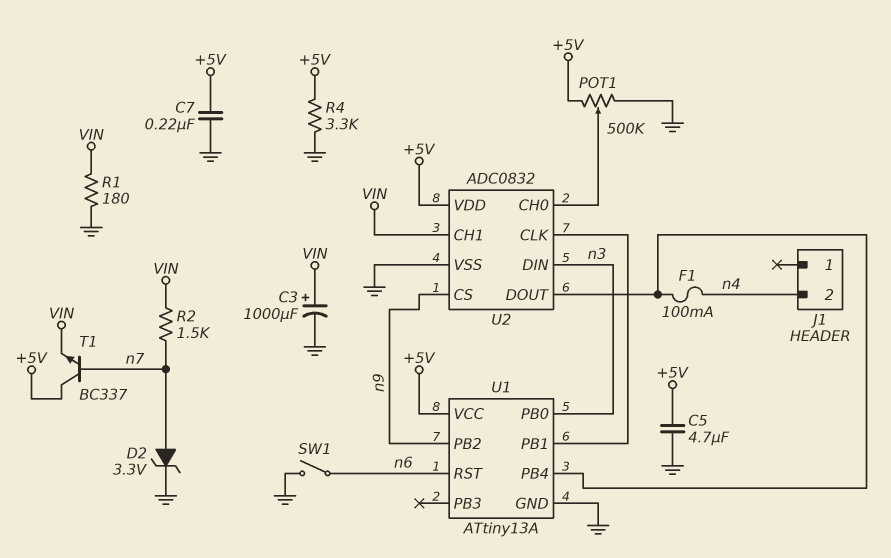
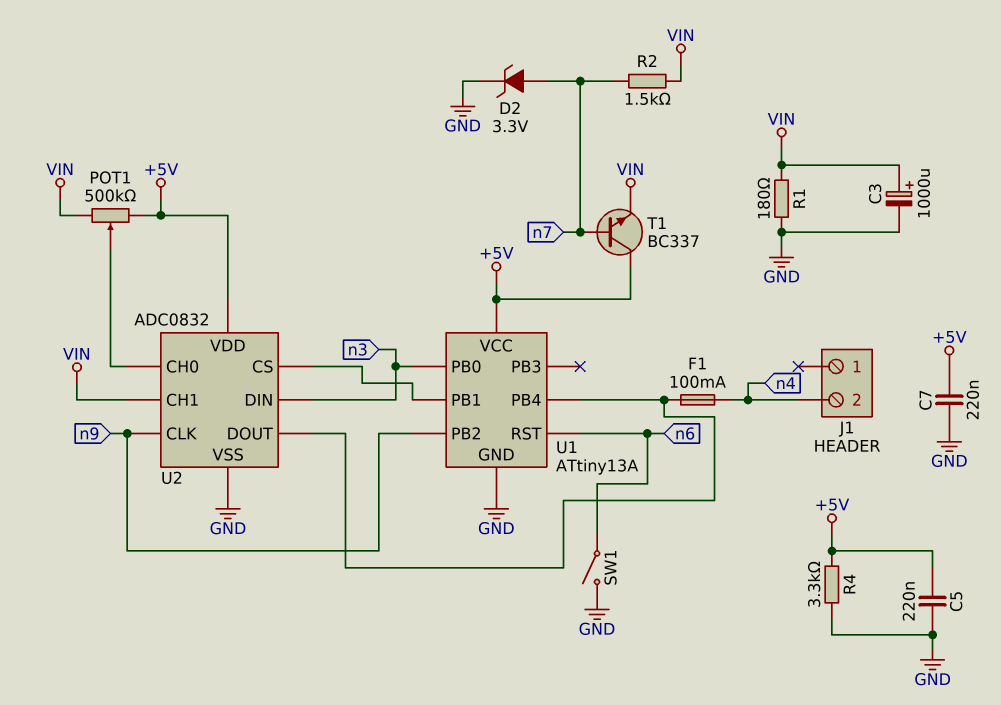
C5: 4.7uF (+5V, GND) -> 220nF (+5V, GND)
POT1: 500k (+5V, GND, wiper U2/CH0) -> 500k (+5V, VIN, wiper U2/CH0)
U2 pin CLK: U1/PB1 -> n9
U2 pin CS: n9 -> U1/PB1

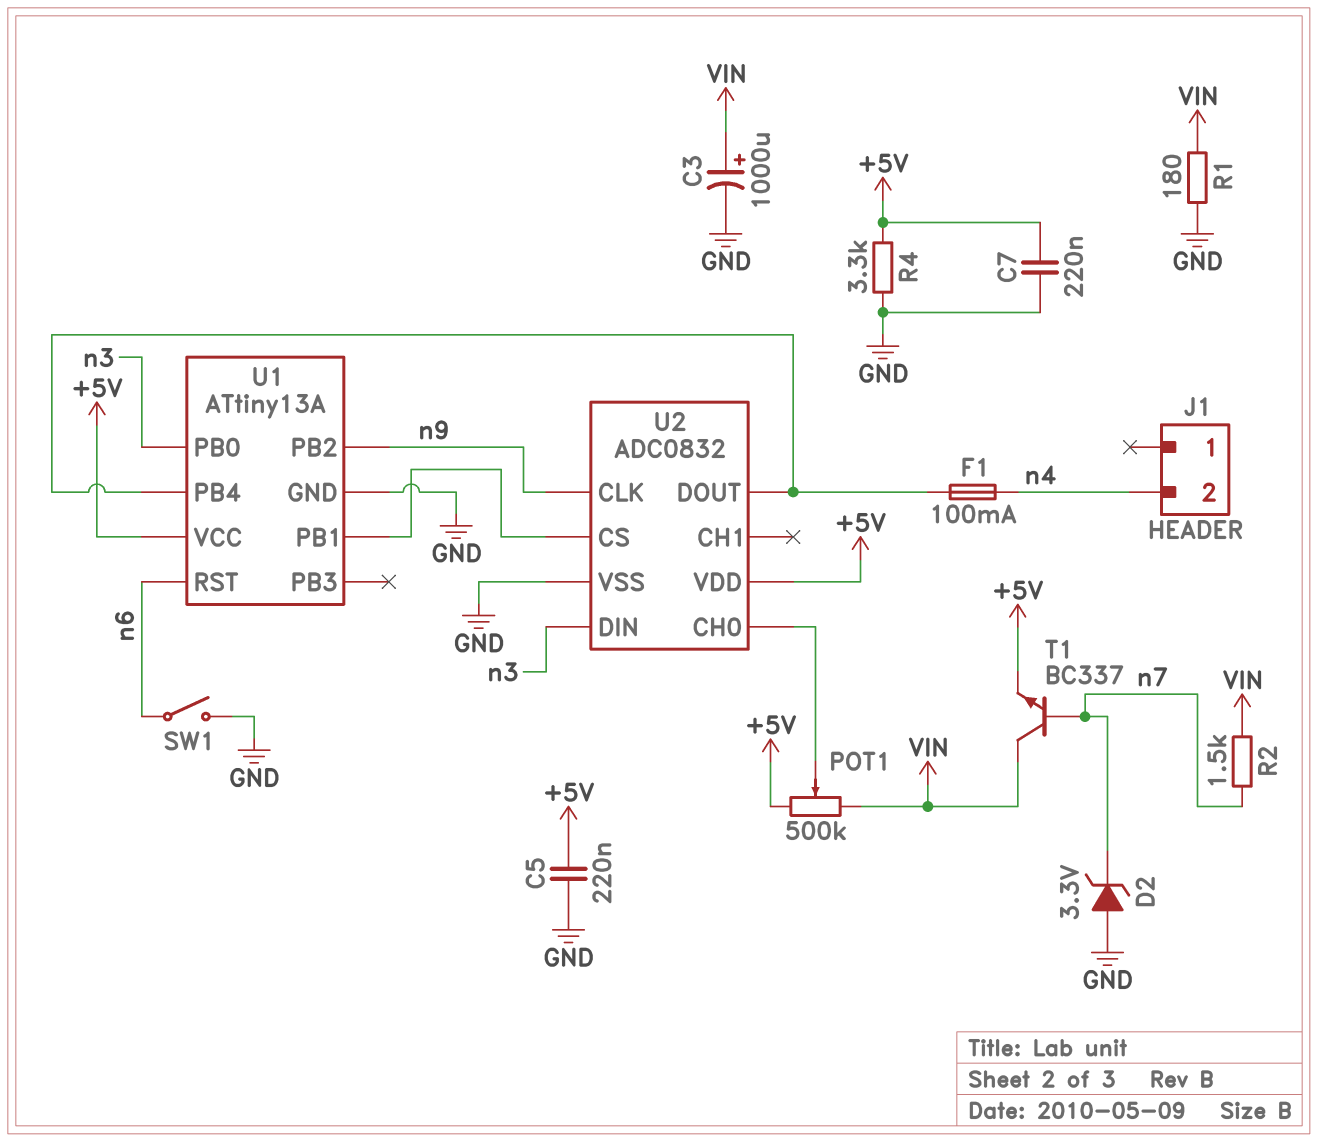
D2: zener 3.3V (A n7, K GND) -> zener 3.3V (A GND, K n7)
T1: NPN BC337 (B n7, C +5V, E VIN) -> NPN BC337 (B n7, C VIN, E +5V)
U2 pin CH1: VIN -> none

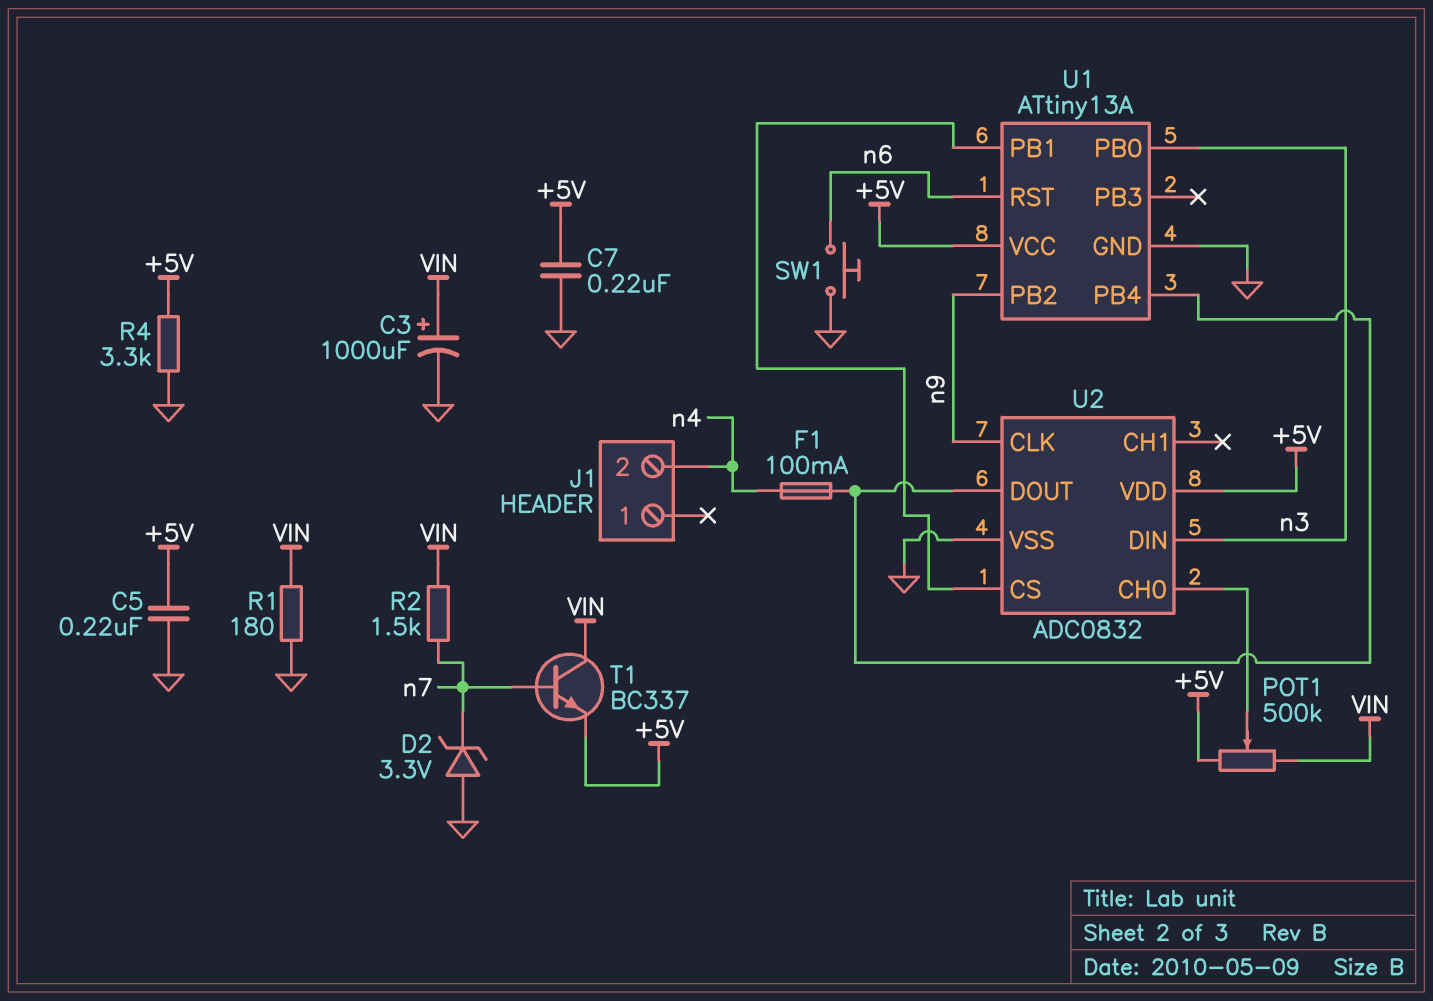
SW1: switch (GND, n6) -> button (GND, n6)

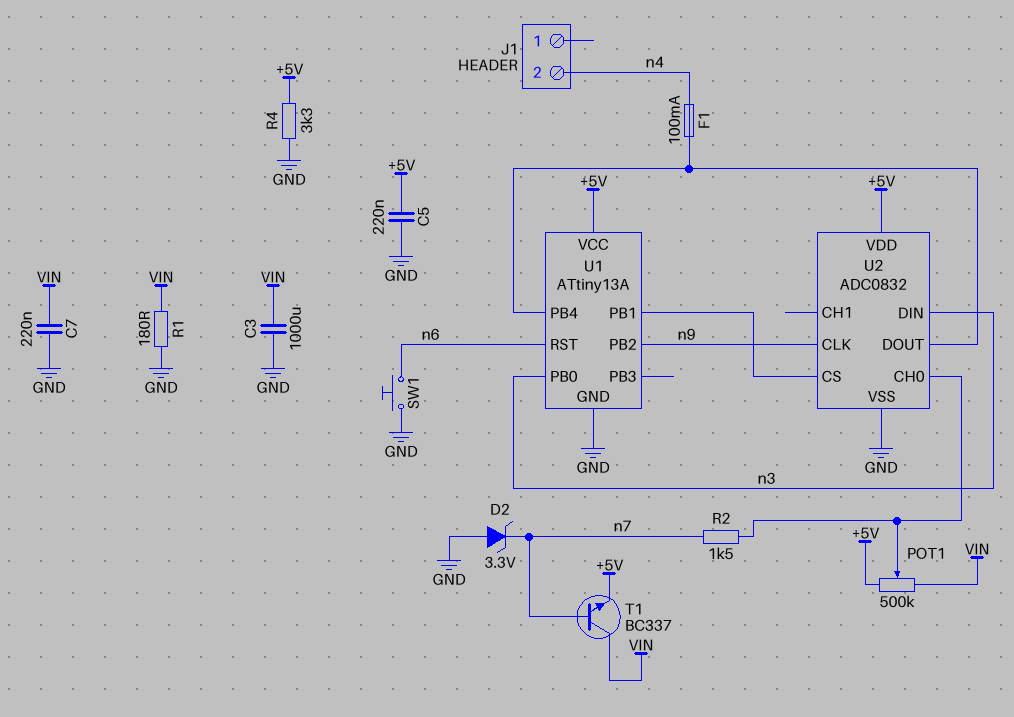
C3: 1000uF (plus VIN, minus GND) -> 1000uF (GND, VIN)
C7: 220nF (+5V, GND) -> 220nF (GND, VIN)
R2: 1.5k (VIN, n7) -> 1.5k (U2/CH0, n7)

